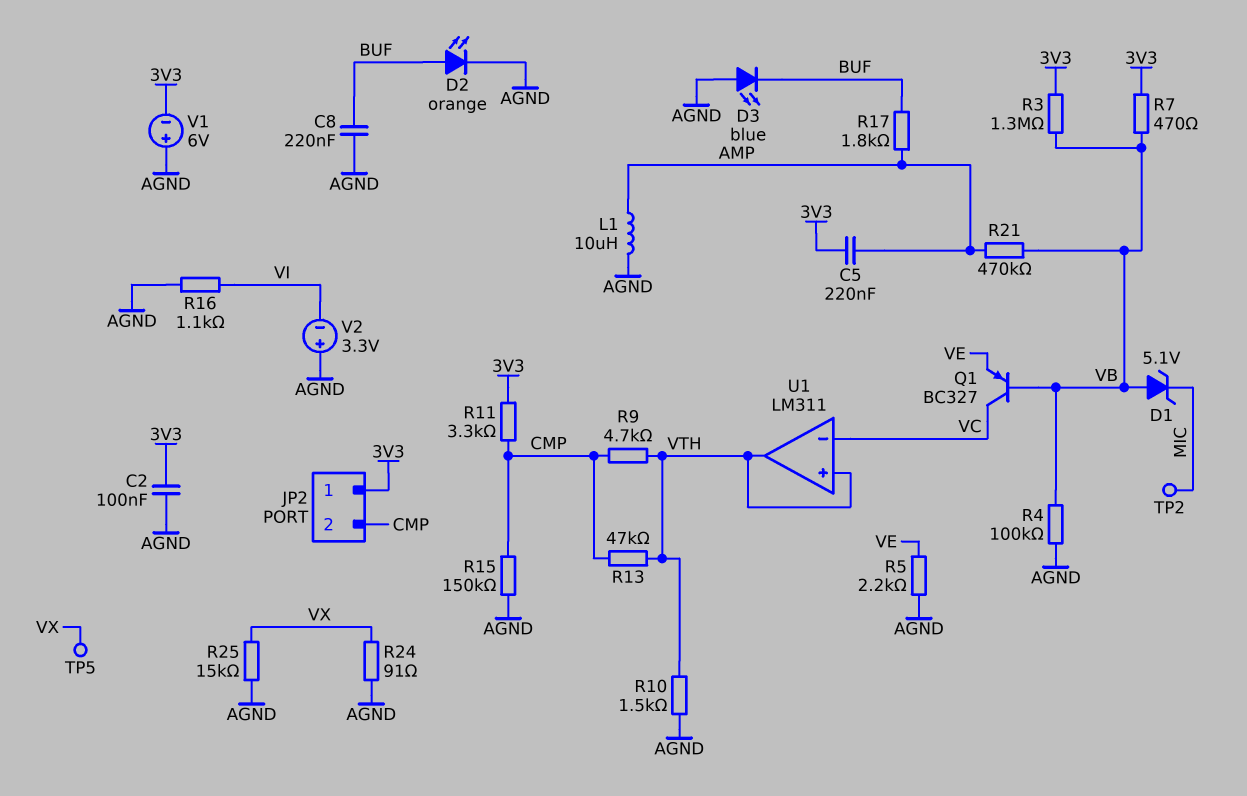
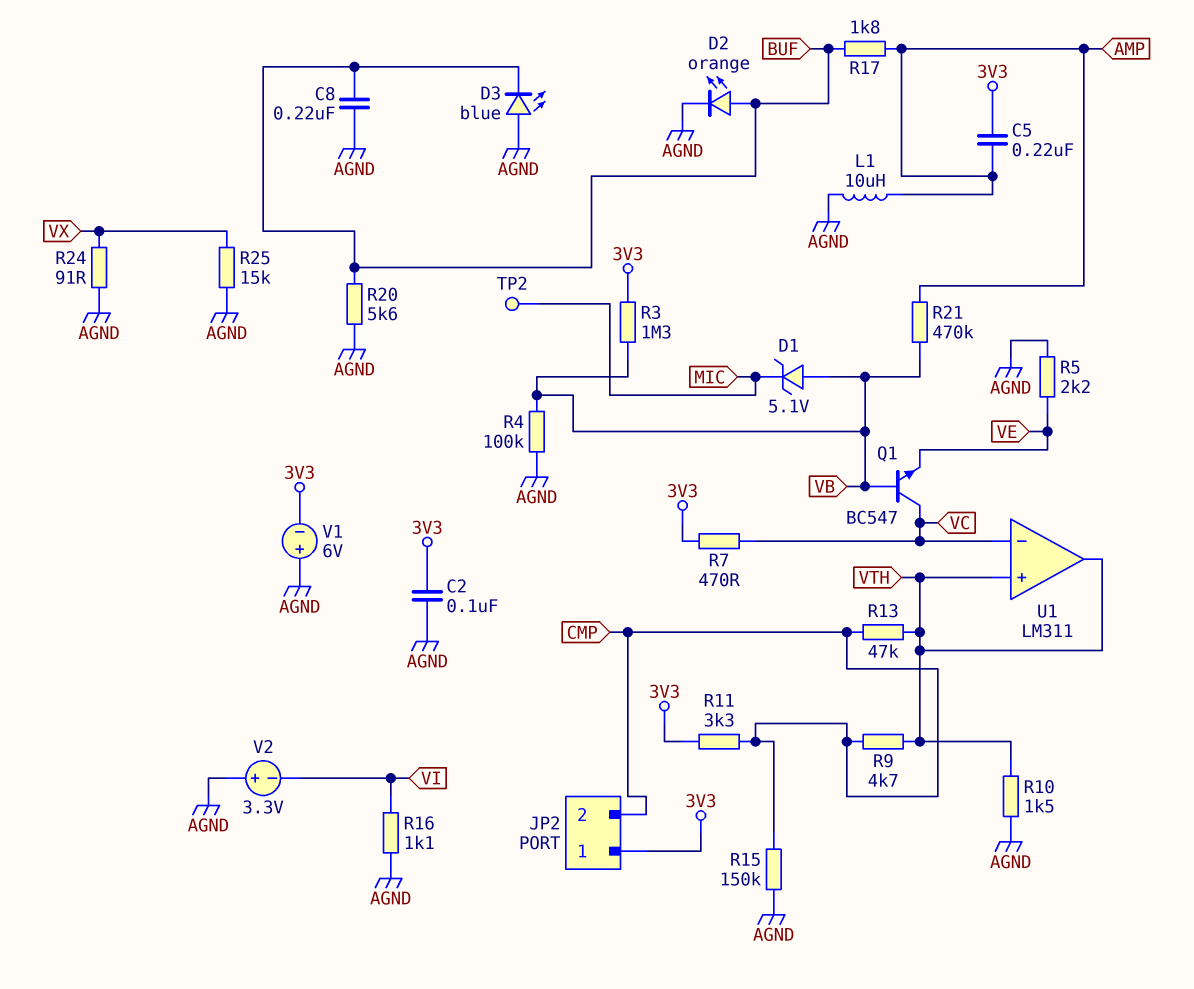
Q1: PNP BC327 (B VB, C VC, E VE) -> NPN BC547 (B VB, C VC, E VE)
R7: 470 (3V3, VB) -> 470 (3V3, VC)
R20: none -> 5.6k (AGND, BUF)
TP5: test point (VX) -> none

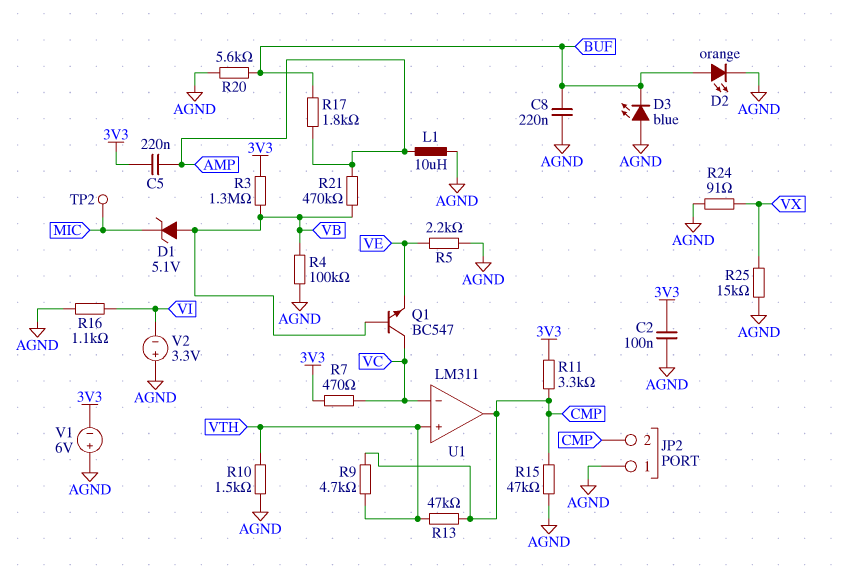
JP2 pin 1: 3V3 -> AGND
R15: 150k (AGND, CMP) -> 47k (AGND, CMP)
U1 pin out: VTH -> CMP

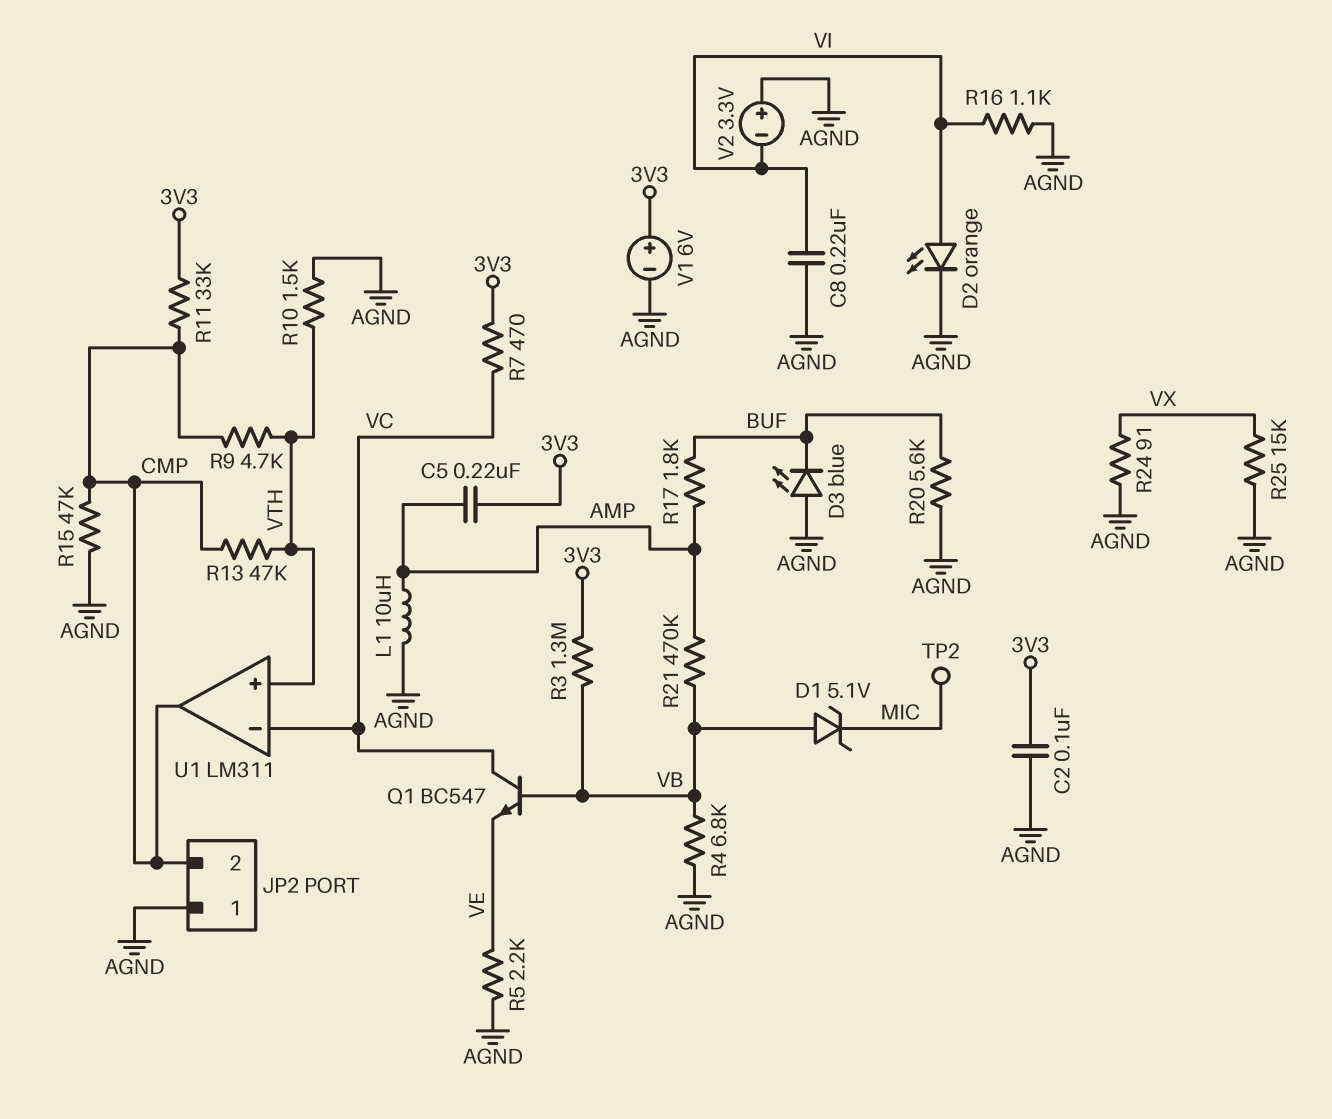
C8: 220nF (AGND, BUF) -> 220nF (AGND, VI)
D2: LED orange (A BUF, K AGND) -> LED orange (A VI, K AGND)
R4: 100k (AGND, VB) -> 6.8k (AGND, VB)
R11: 3.3k (3V3, CMP) -> 33k (3V3, CMP)
V1: 6V (plus AGND, minus 3V3) -> 6V (plus 3V3, minus AGND)

